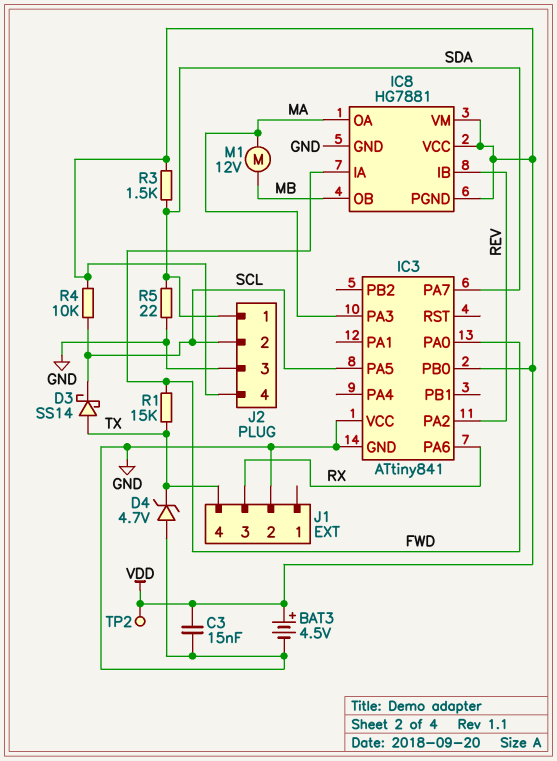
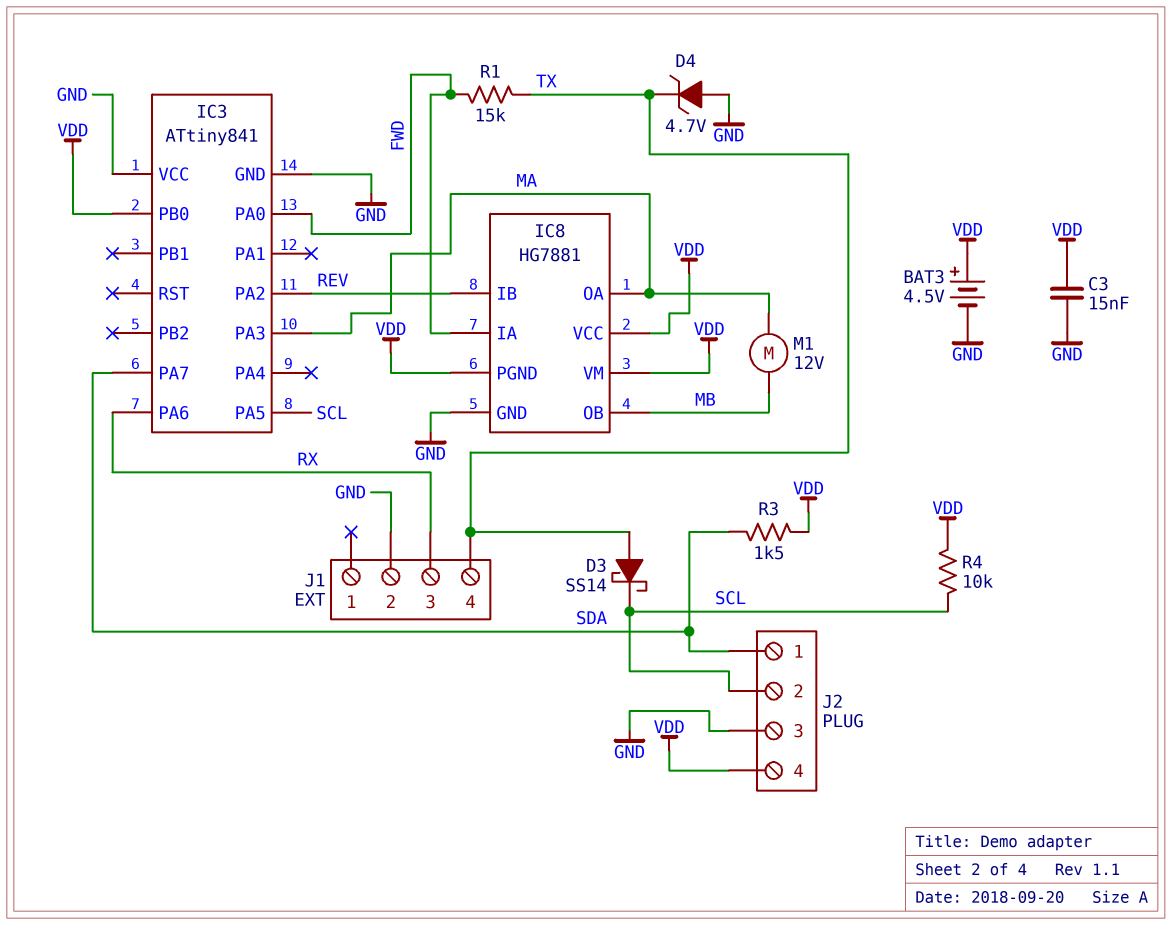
R5: 22 (GND, SDA) -> none
TP2: test point (VDD) -> none

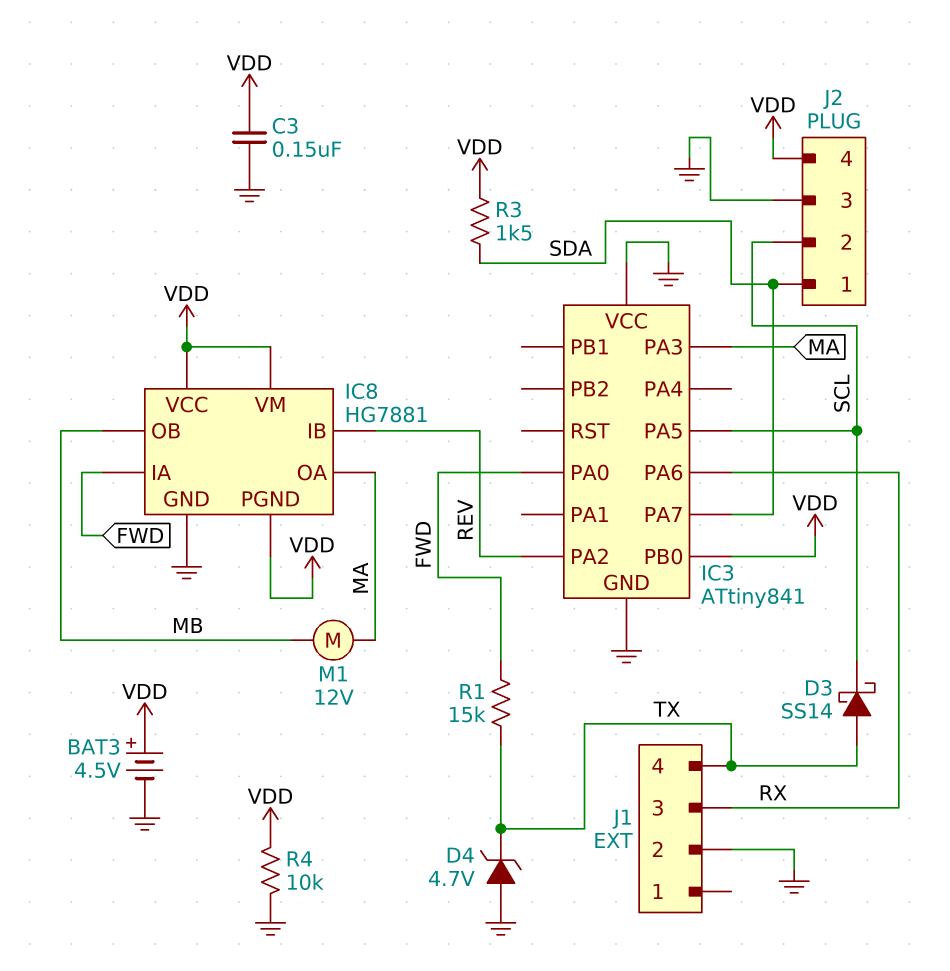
C3: 15nF (GND, VDD) -> 150nF (GND, VDD)
R4: 10k (SCL, VDD) -> 10k (GND, VDD)

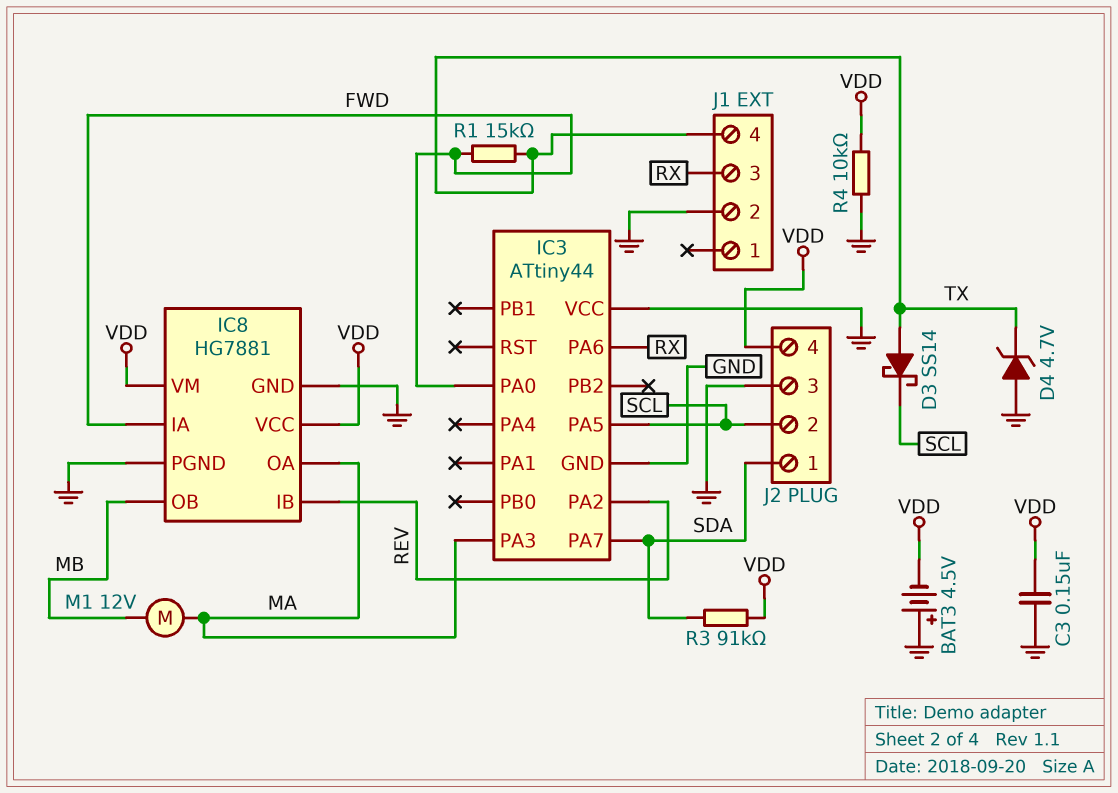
BAT3: 4.5V (plus VDD, minus GND) -> 4.5V (plus GND, minus VDD)
IC3: ATtiny841 -> ATtiny44
IC3 pin PB0: VDD -> none
IC8 pin PGND: VDD -> GND
R3: 1.5k (SDA, VDD) -> 91k (SDA, VDD)

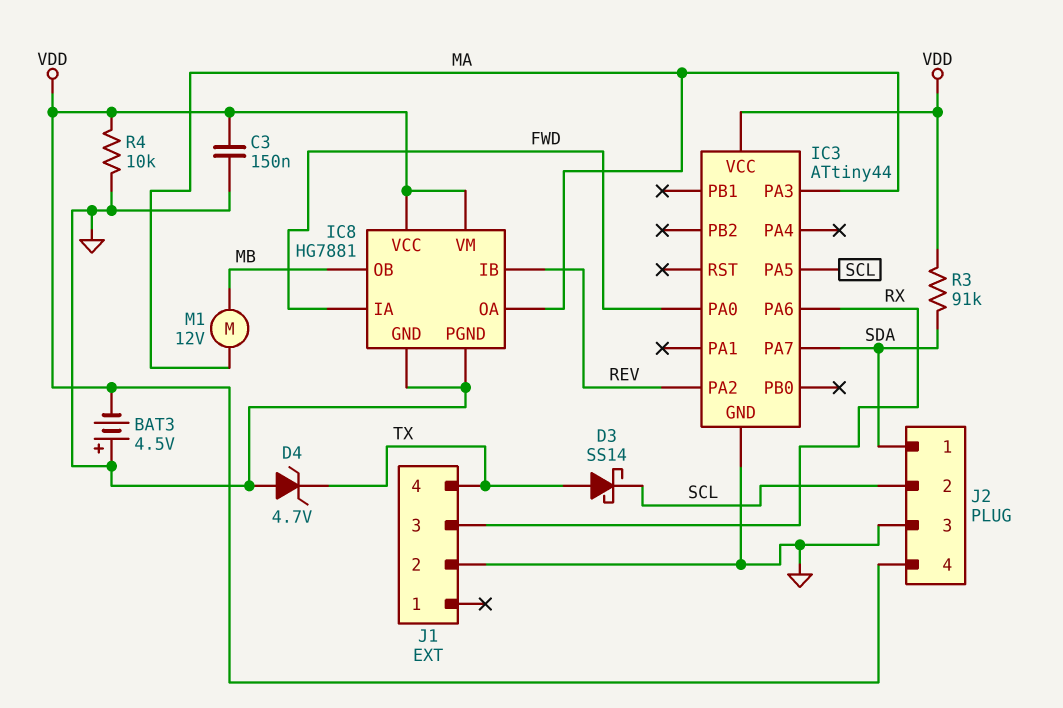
IC3 pin VCC: GND -> VDD
R1: 15k (FWD, TX) -> none

